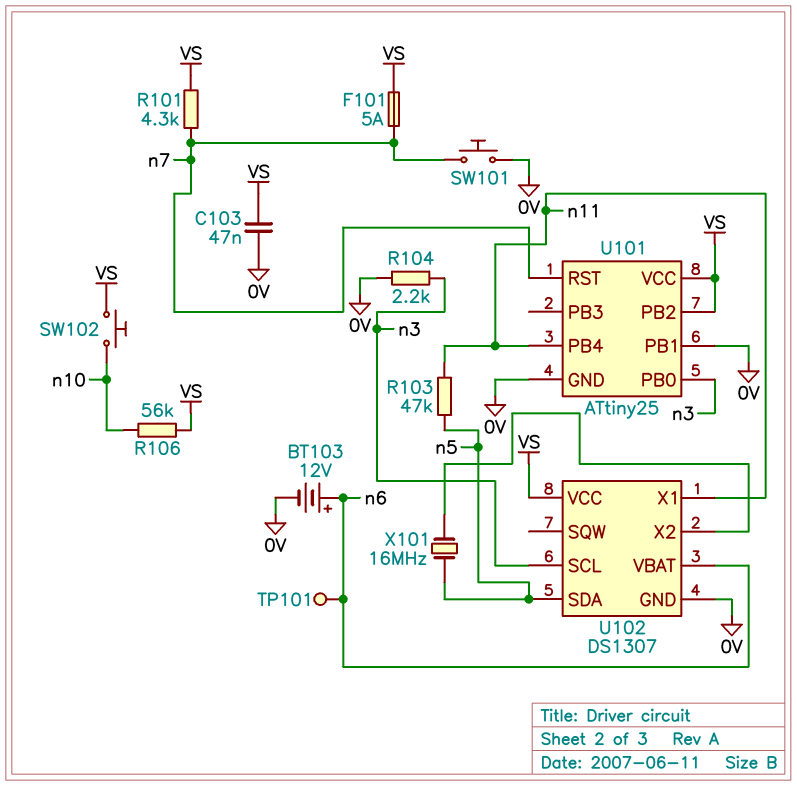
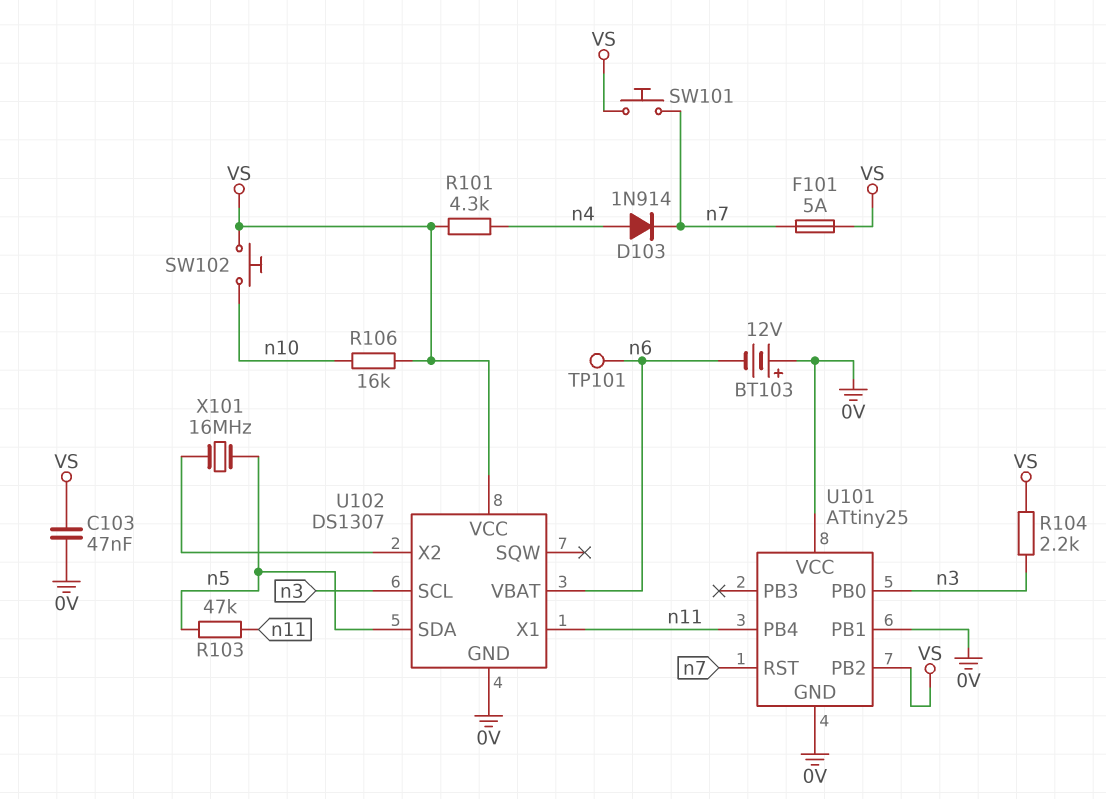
BT103: 12V (plus n6, minus 0V) -> 12V (plus 0V, minus n6)
D103: none -> diode 1N914 (A n4, K n7)
R101: 4.3k (VS, n7) -> 4.3k (VS, n4)
R104: 2.2k (0V, n3) -> 2.2k (VS, n3)
R106: 56k (VS, n10) -> 16k (VS, n10)
SW101: button (0V, n7) -> button (VS, n7)
U101 pin VCC: VS -> 0V

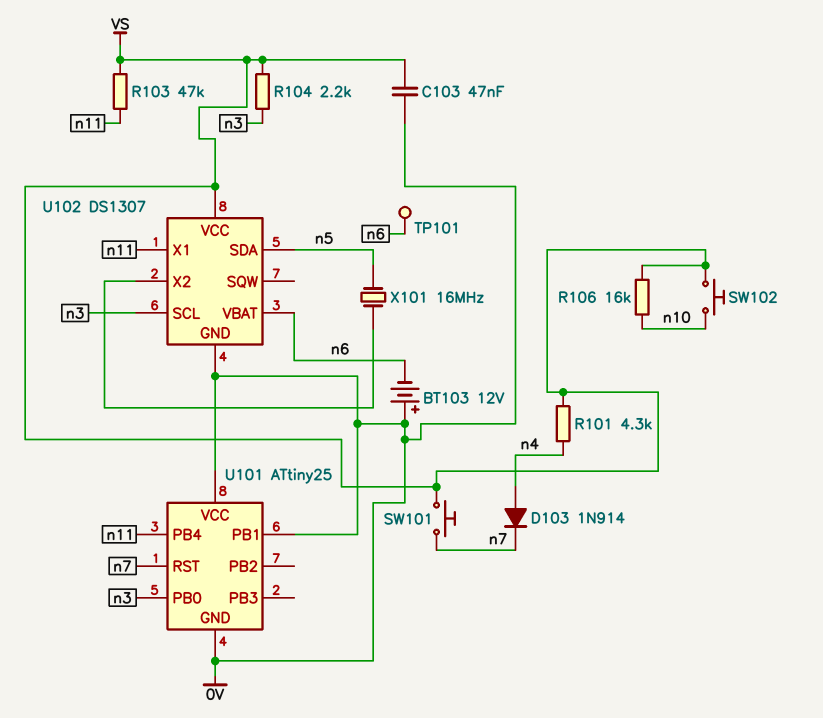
F101: 5A (VS, n7) -> none
R103: 47k (n5, n11) -> 47k (VS, n11)
U101 pin PB2: VS -> none

